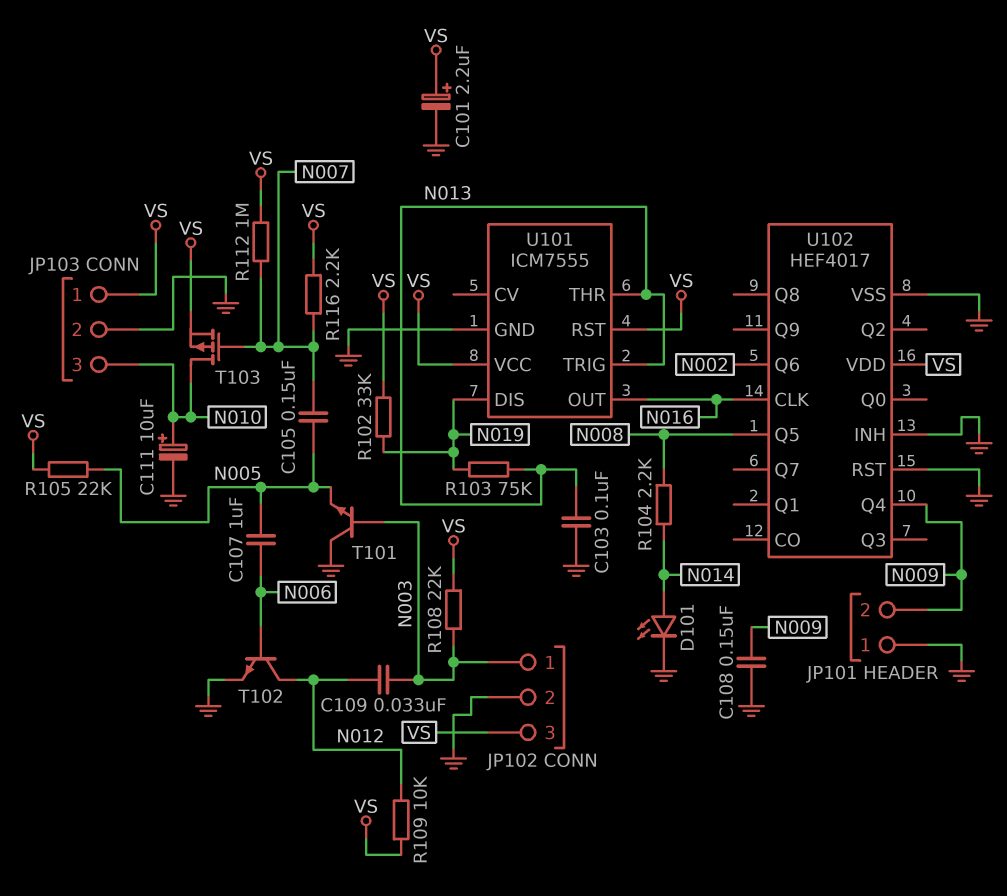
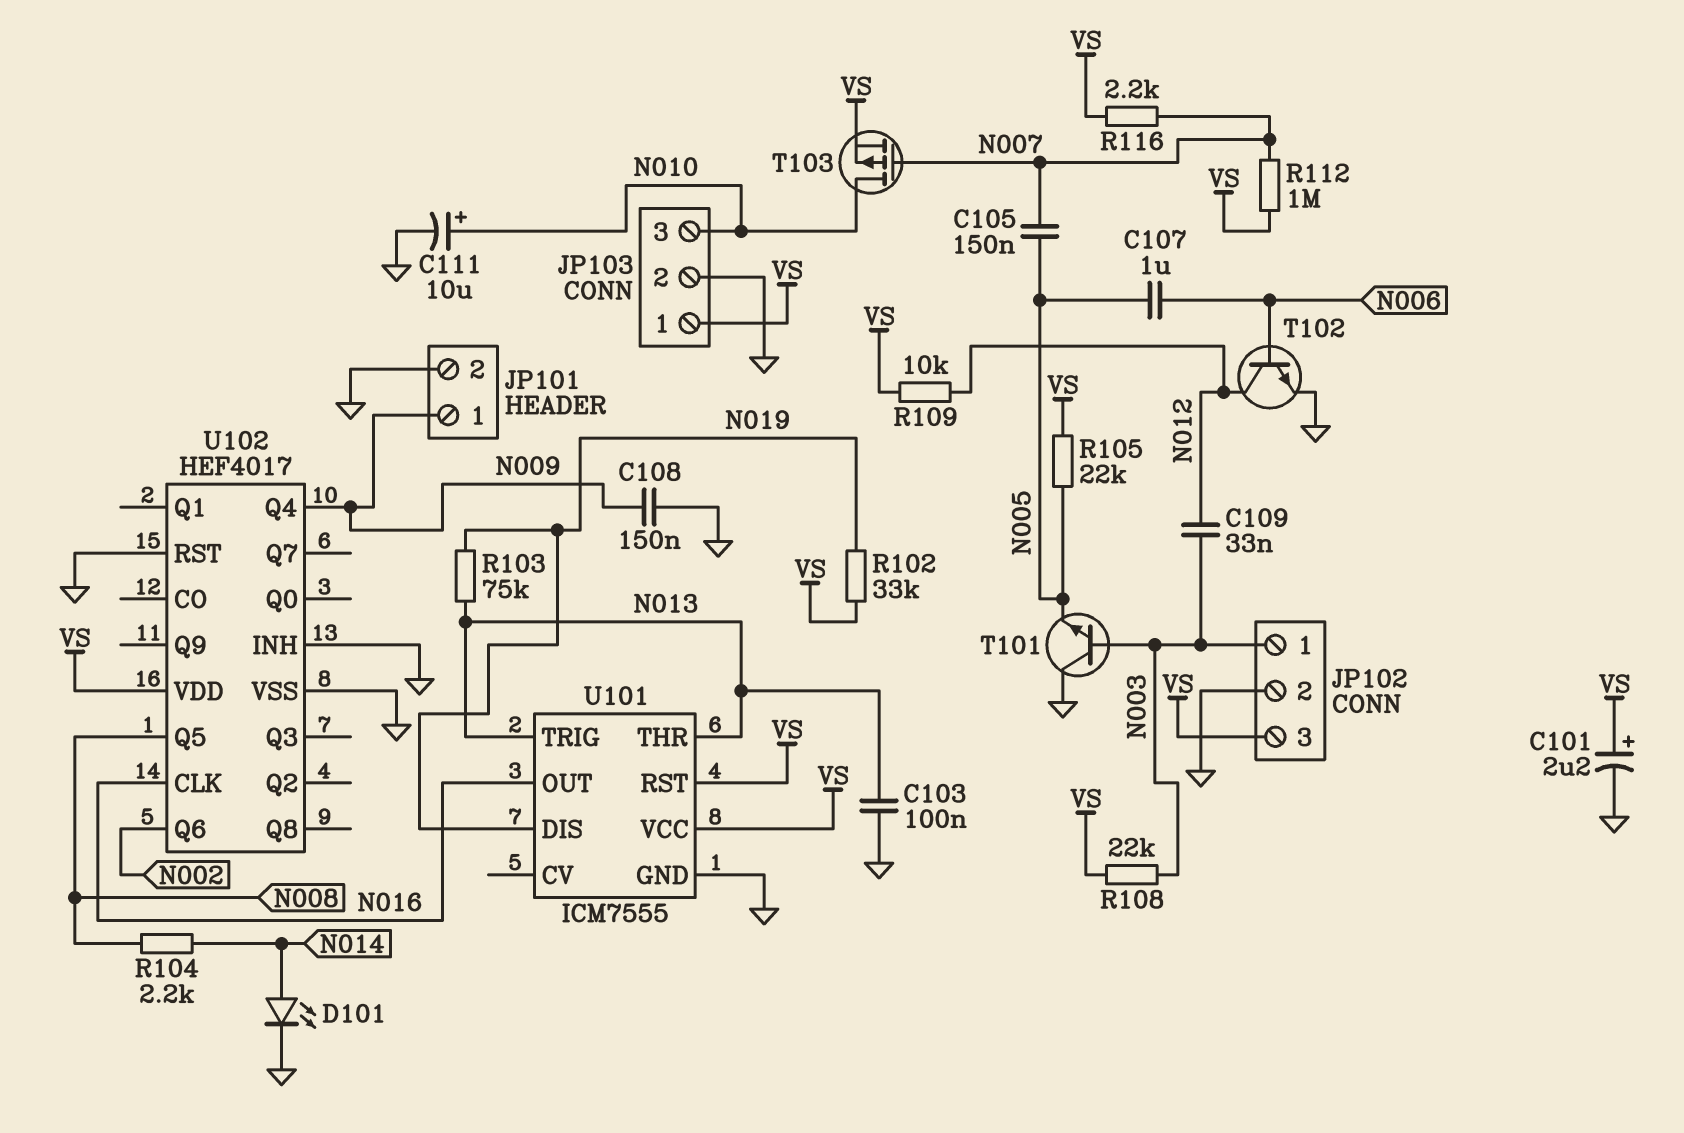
JP101 pin 1: GND -> N009
JP101 pin 2: N009 -> GND

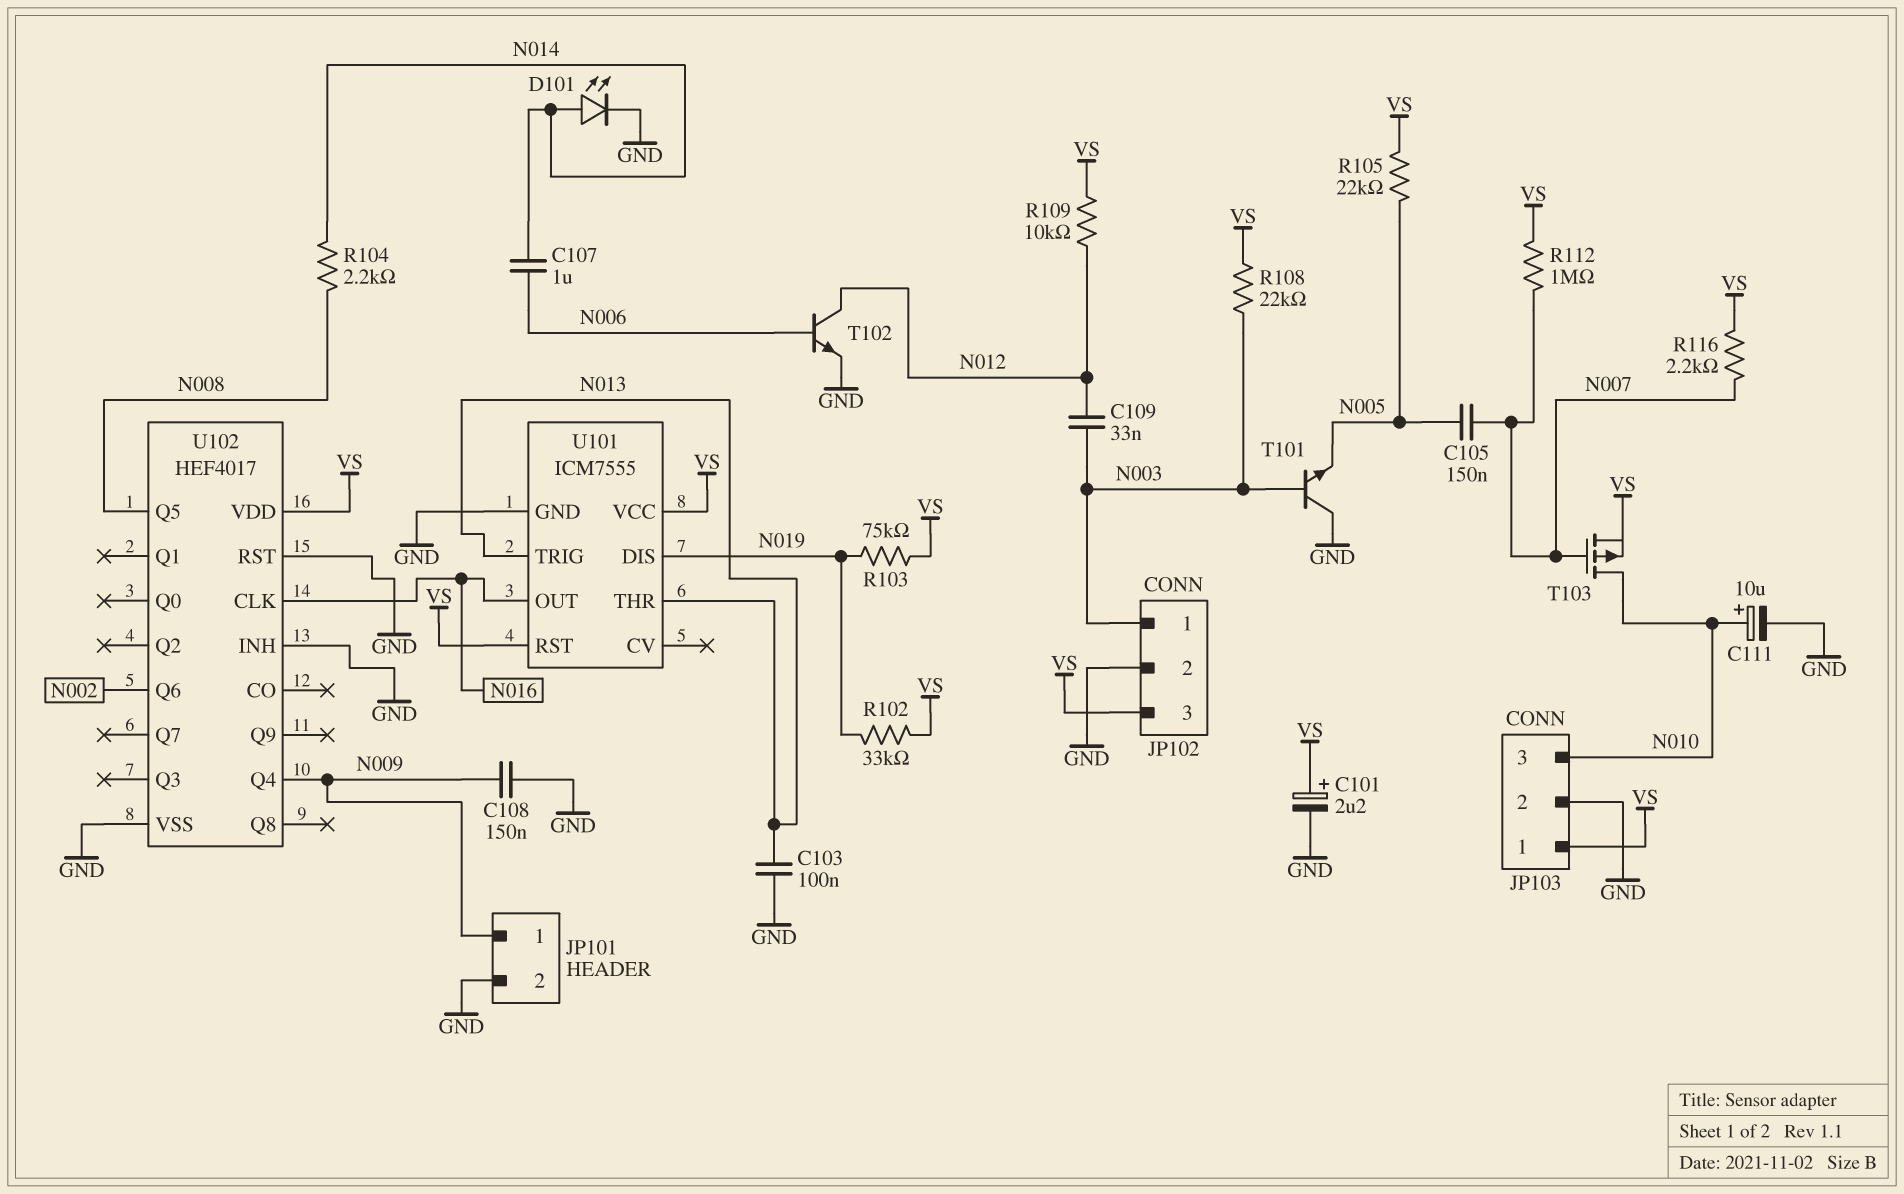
C107: 1uF (N005, N006) -> 1uF (N006, N014)
R103: 75k (N013, N019) -> 75k (N019, VS)

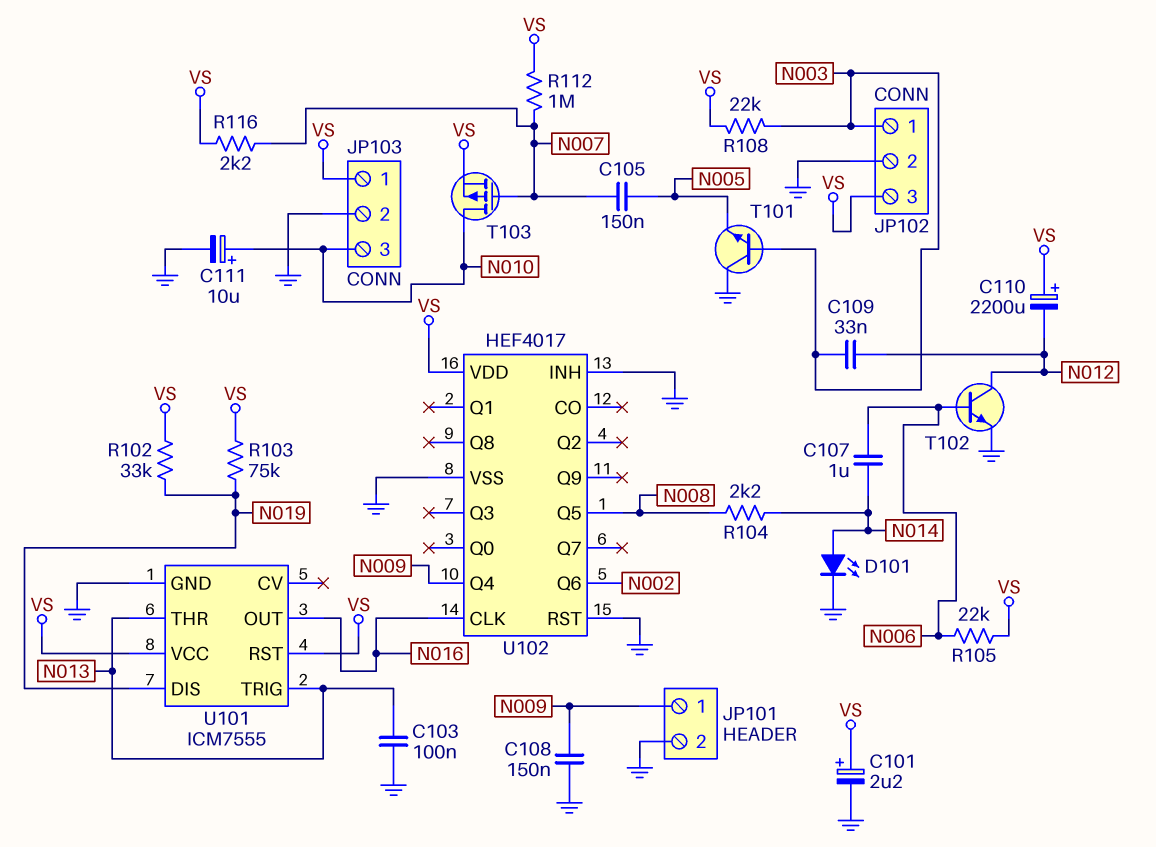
C110: none -> 2200uF (plus VS, minus N012)
R105: 22k (N005, VS) -> 22k (N006, VS)
R109: 10k (N012, VS) -> none

